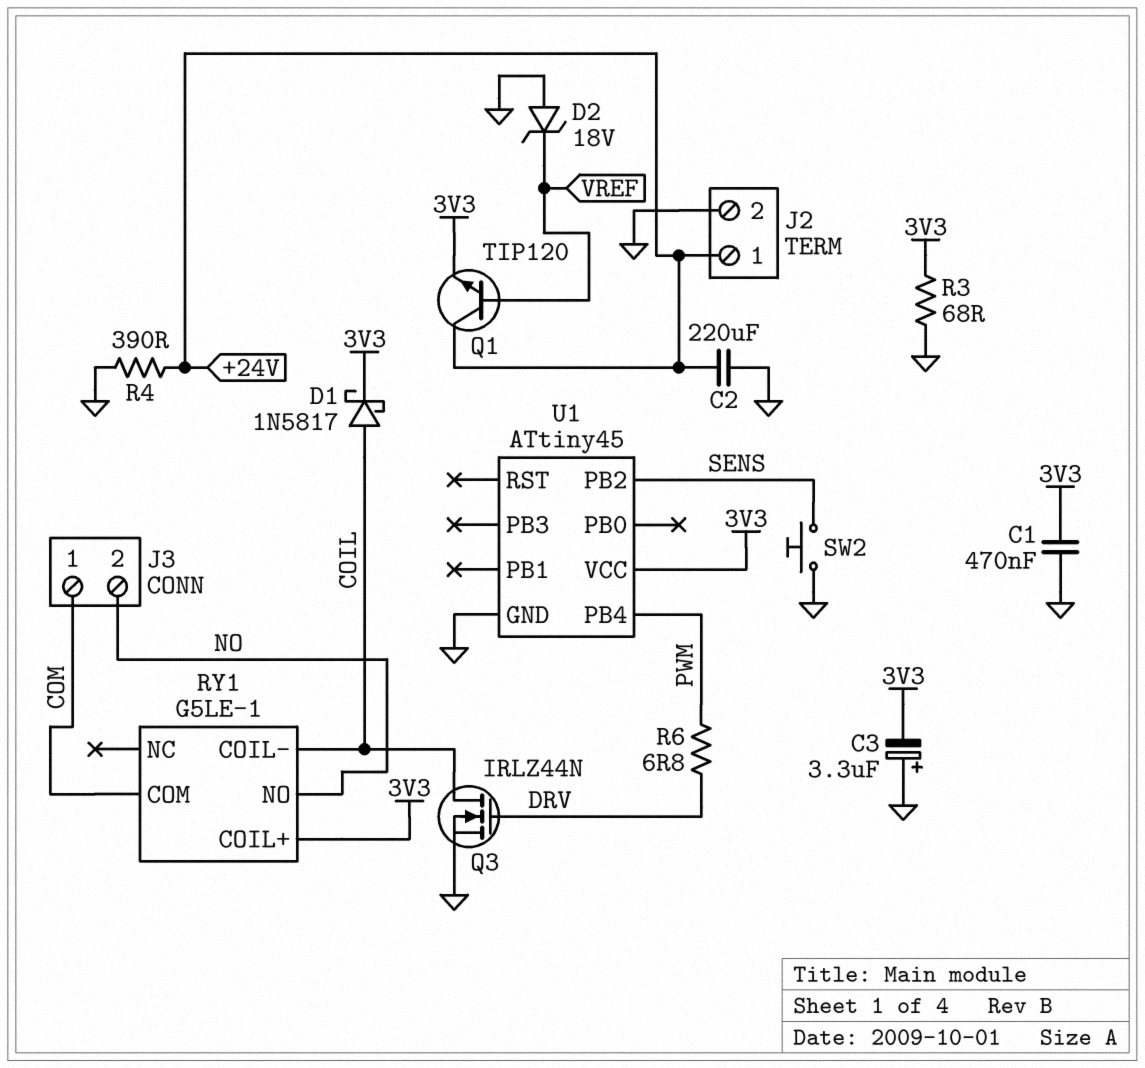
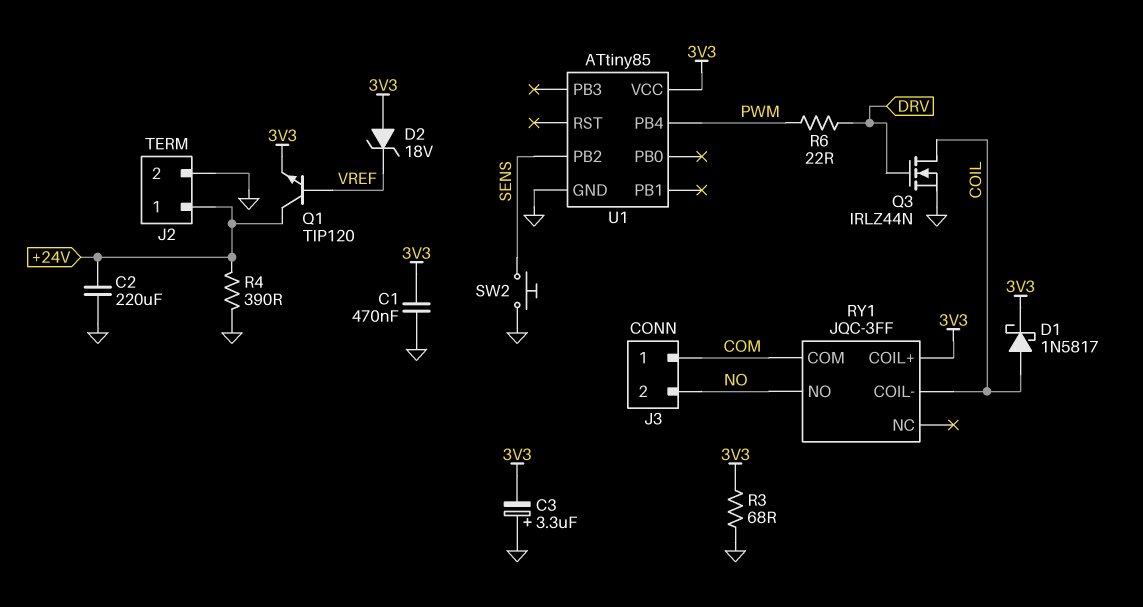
D2: zener 18V (A GND, K VREF) -> zener 18V (A 3V3, K VREF)
R6: 6.8 (DRV, PWM) -> 22 (DRV, PWM)
RY1: G5LE-1 -> JQC-3FF
U1: ATtiny45 -> ATtiny85

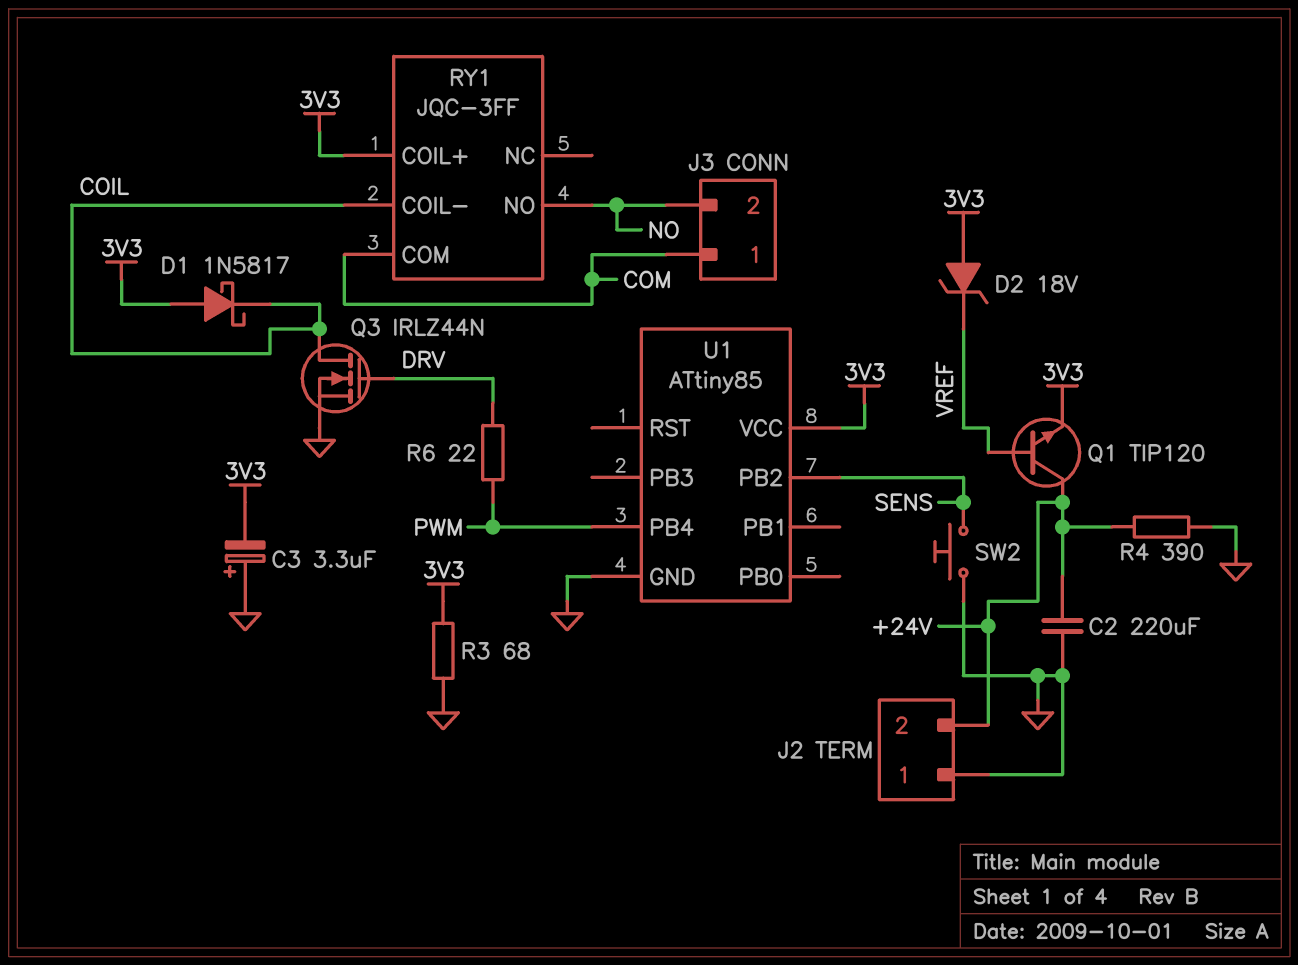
C1: 470nF (3V3, GND) -> none
D1: schottky 1N5817 (A COIL, K 3V3) -> schottky 1N5817 (A 3V3, K COIL)
J2 pin 1: +24V -> GND
J2 pin 2: GND -> +24V

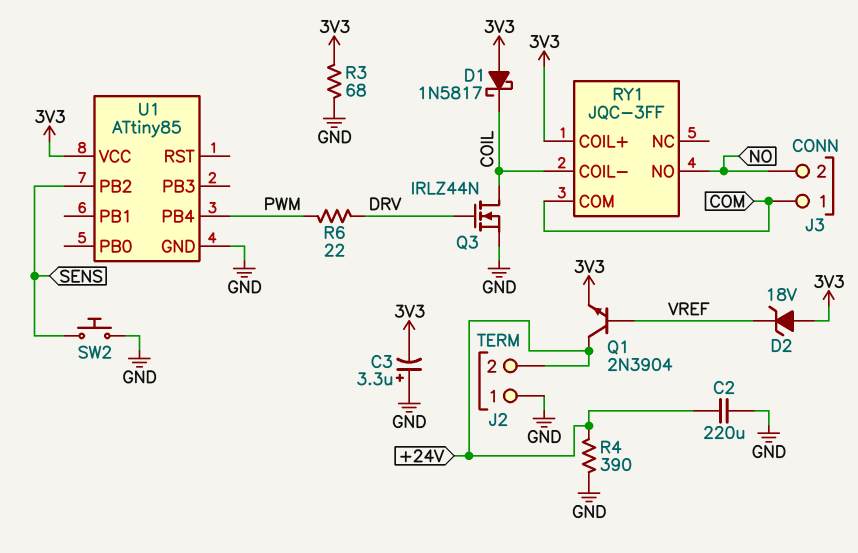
Q1: NPN TIP120 (B VREF, C +24V, E 3V3) -> NPN 2N3904 (B VREF, C +24V, E 3V3)

